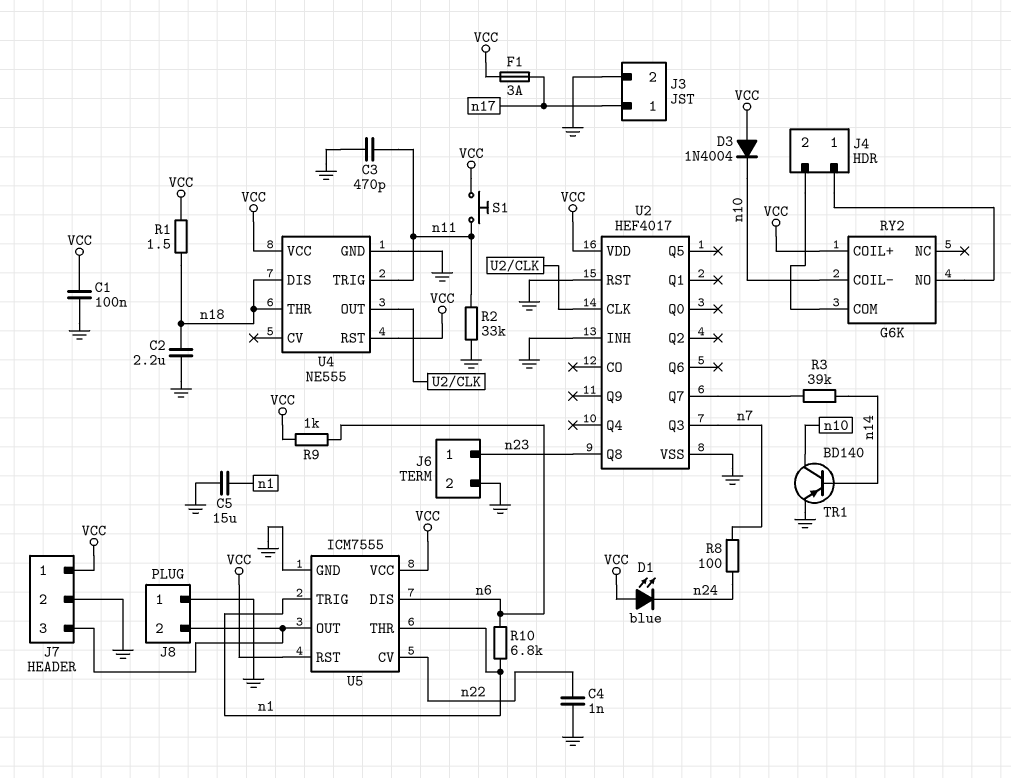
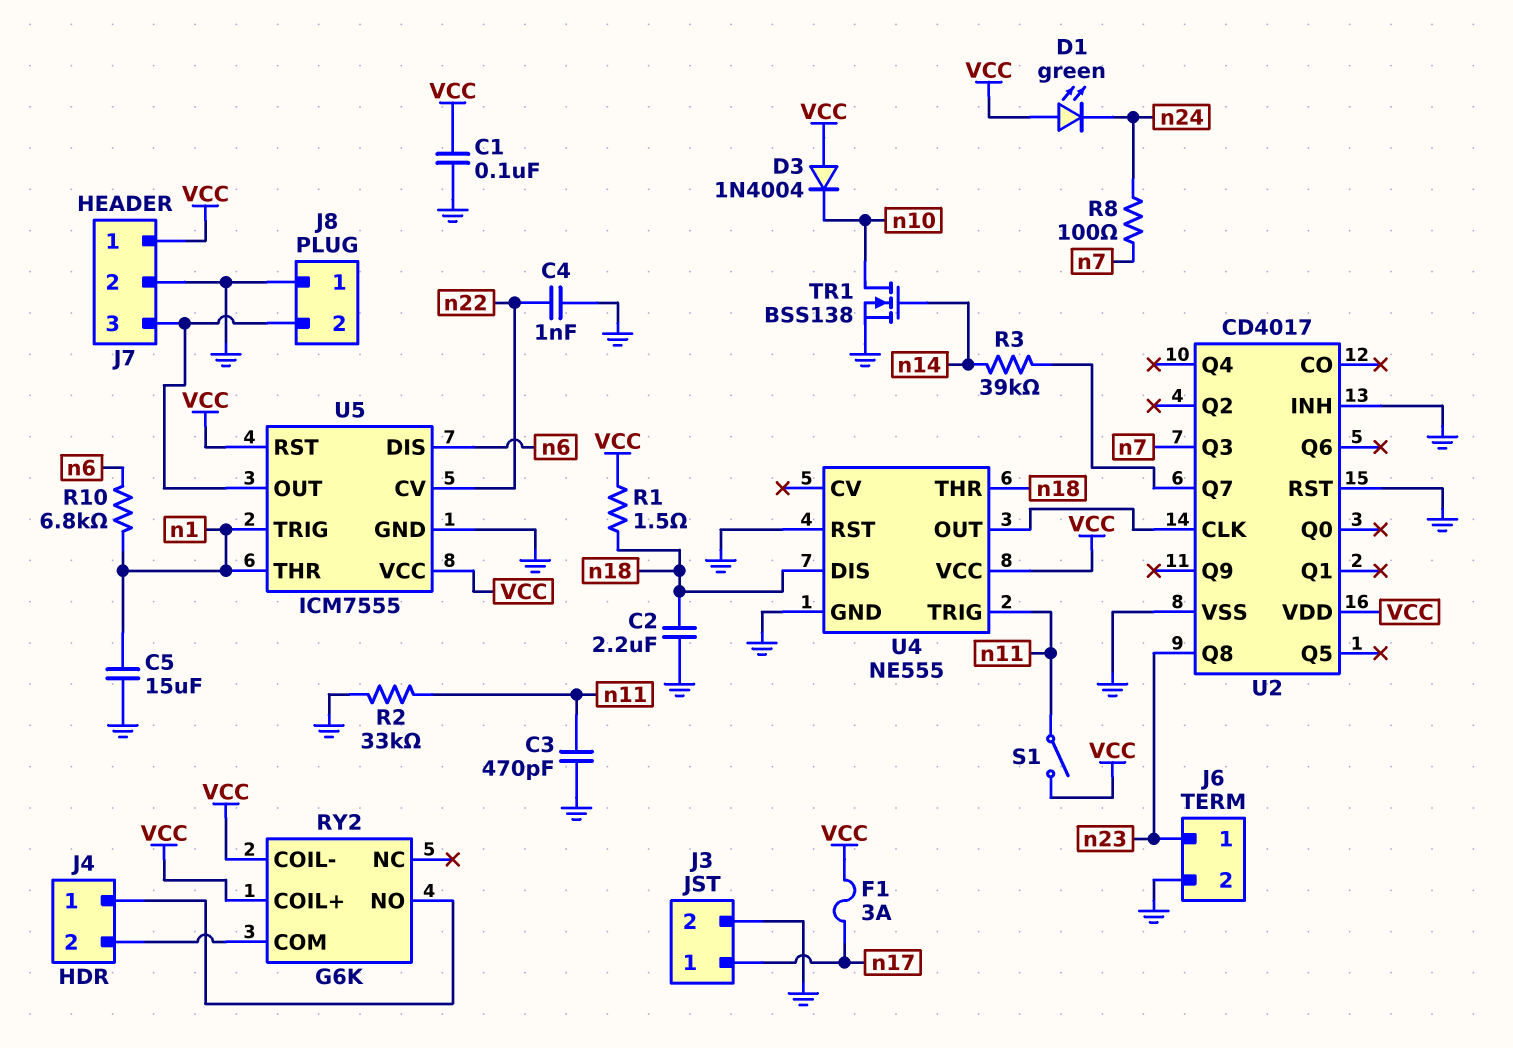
D1: LED blue (A VCC, K n24) -> LED green (A VCC, K n24)
R9: 1k (VCC, n6) -> none
RY2 pin COIL-: n10 -> VCC
S1: button (VCC, n11) -> switch (VCC, n11)
TR1: PNP BD140 (B n14, C n10, E GND) -> NMOS BSS138 (G n14, D n10, S GND)
U2: HEF4017 -> CD4017
U4 pin RST: VCC -> GND

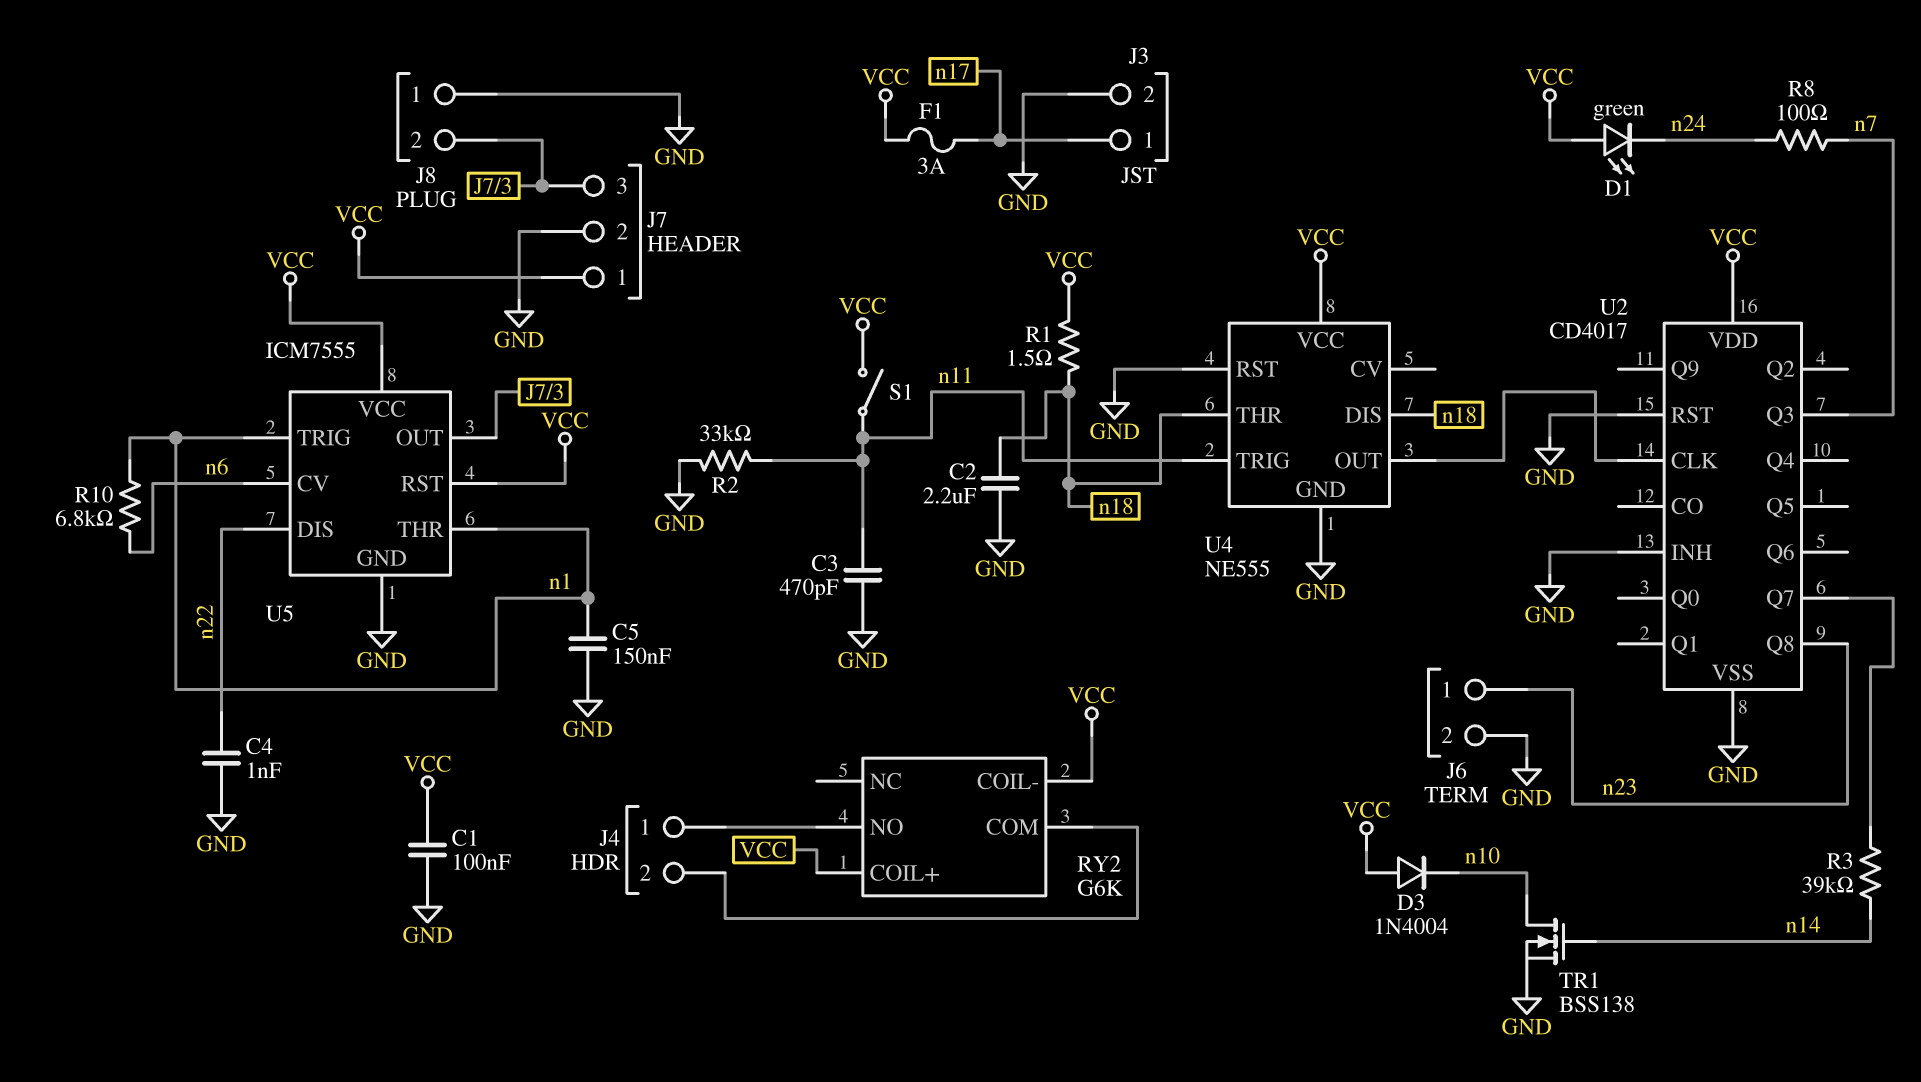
C5: 15uF (GND, n1) -> 150nF (GND, n1)
U5 pin CV: n22 -> n6
U5 pin DIS: n6 -> n22

